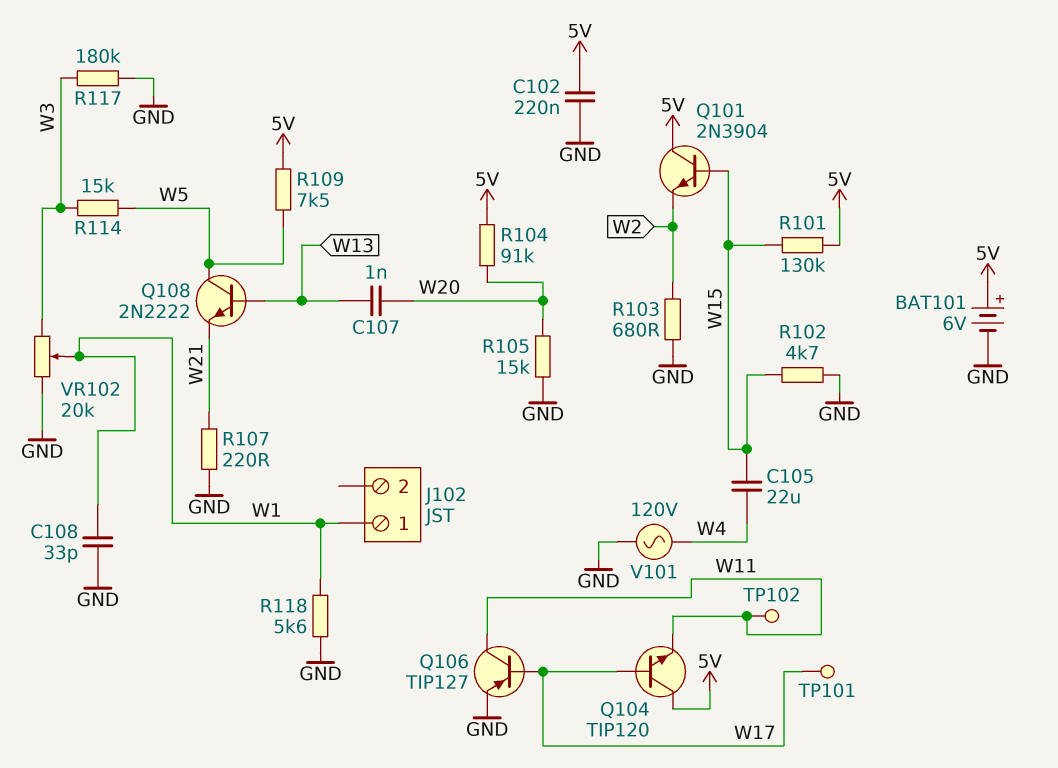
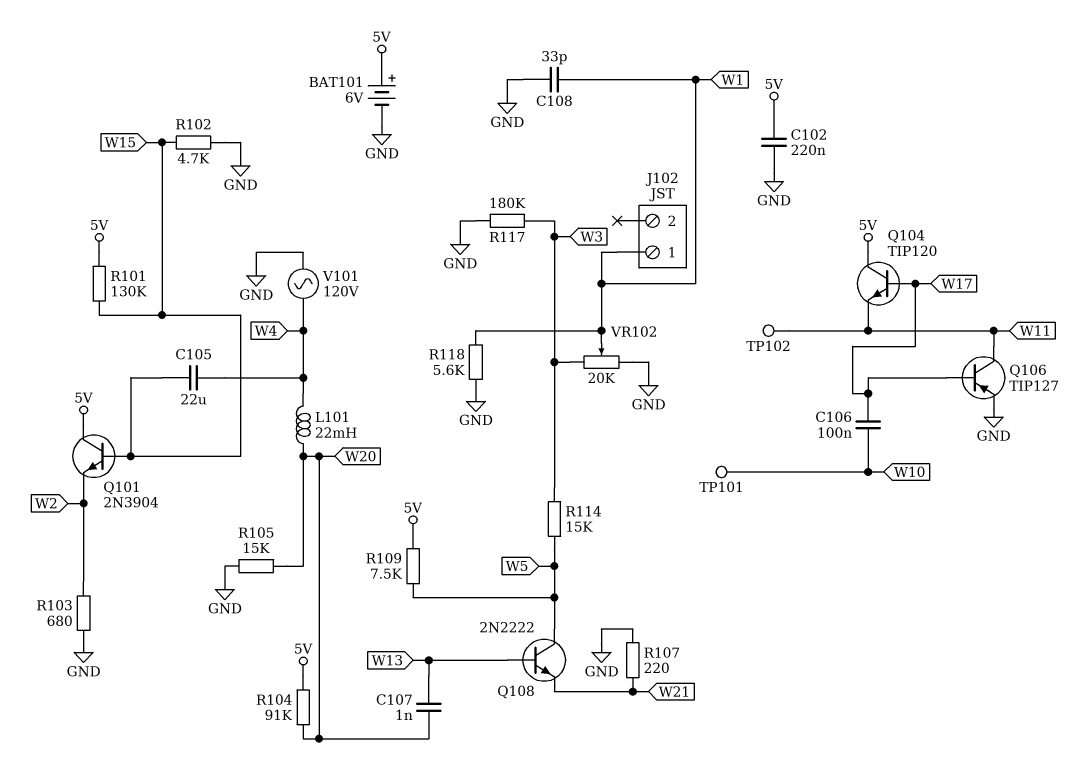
C106: none -> 100nF (W10, W17)
L101: none -> 22mH (W4, W20)
TP101: test point (W17) -> test point (W10)

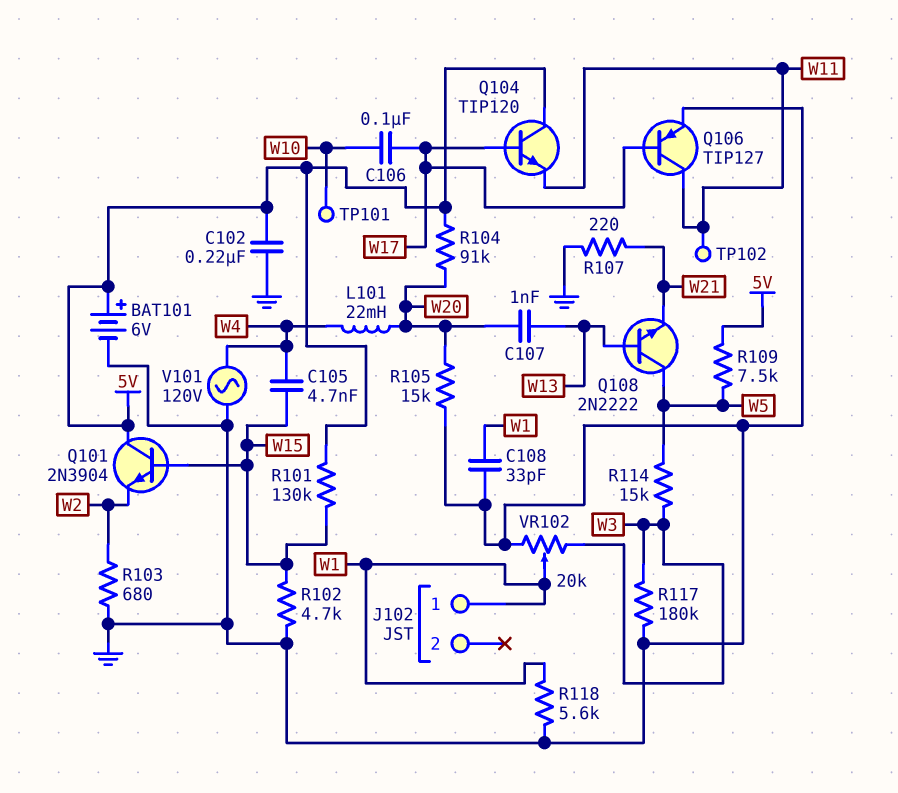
C105: 22uF (W4, W15) -> 4.7nF (W4, W15)

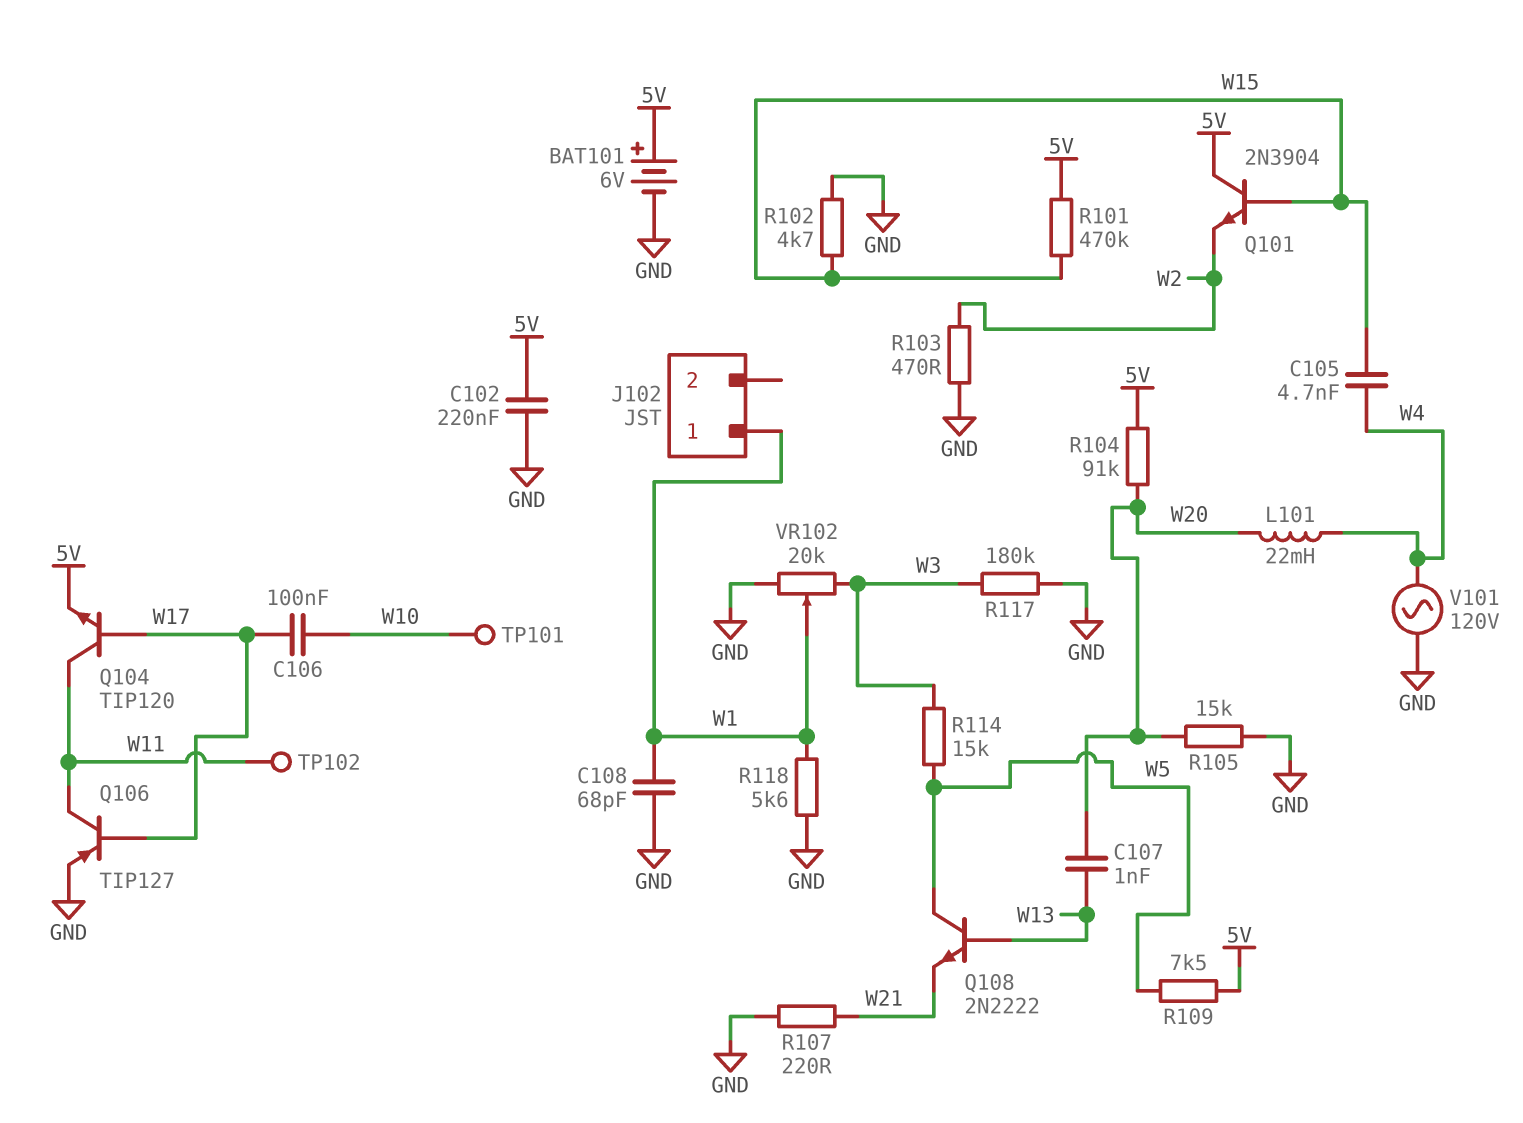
C108: 33pF (GND, W1) -> 68pF (GND, W1)
Q104: NPN TIP120 (B W17, C 5V, E W11) -> NPN TIP120 (B W17, C W11, E 5V)
R101: 130k (5V, W15) -> 470k (5V, W15)
R103: 680 (GND, W2) -> 470 (GND, W2)

